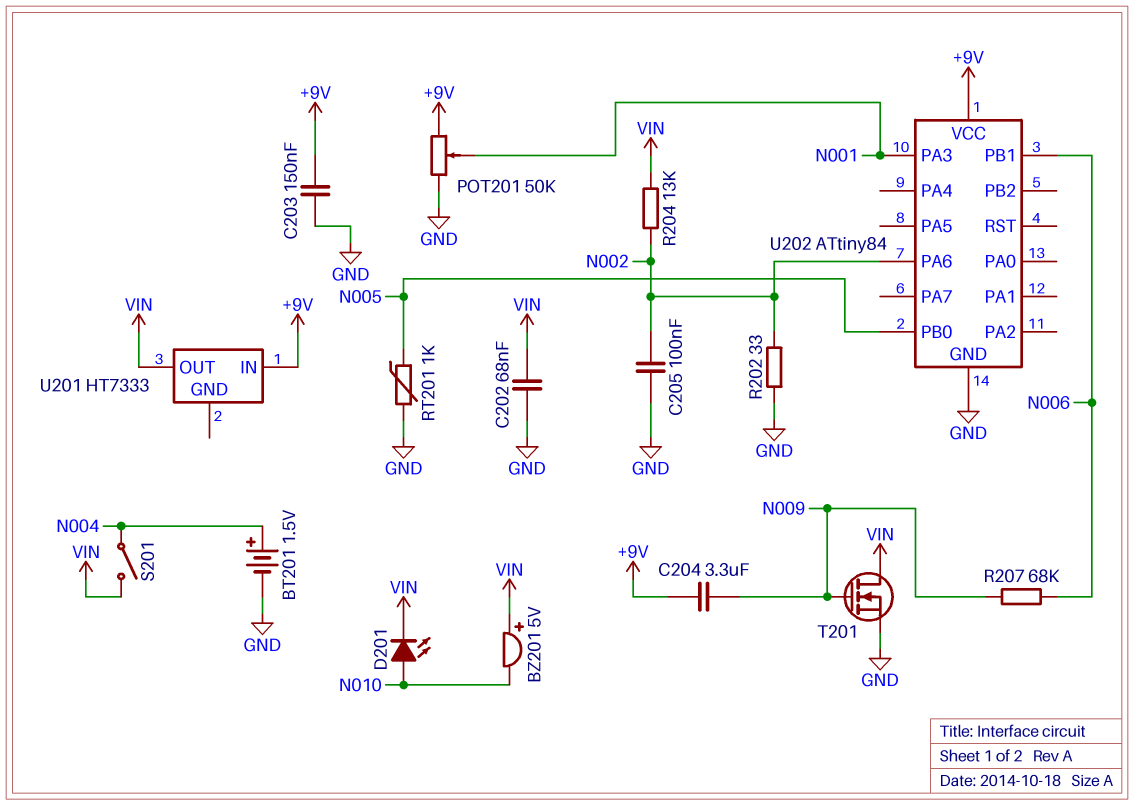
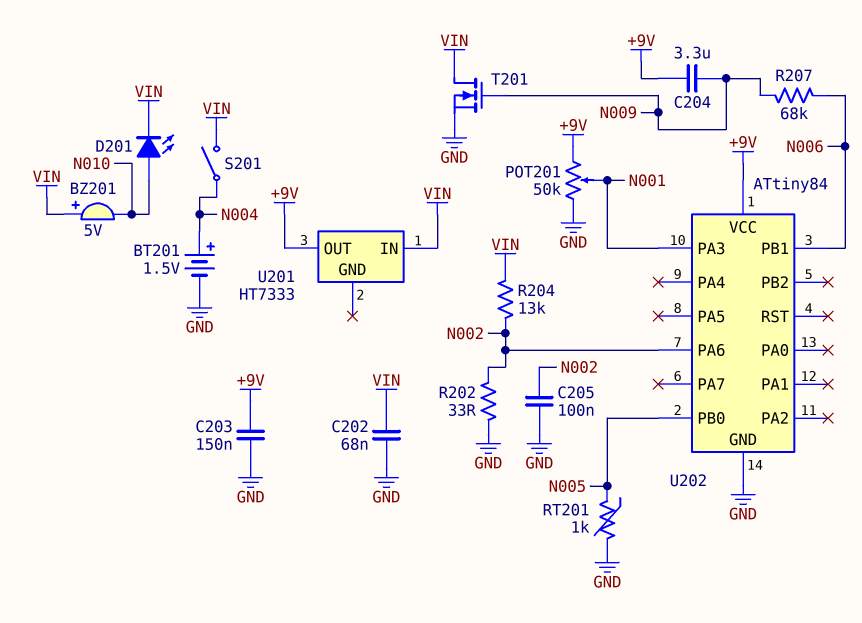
U201 pin IN: +9V -> VIN
U201 pin OUT: VIN -> +9V

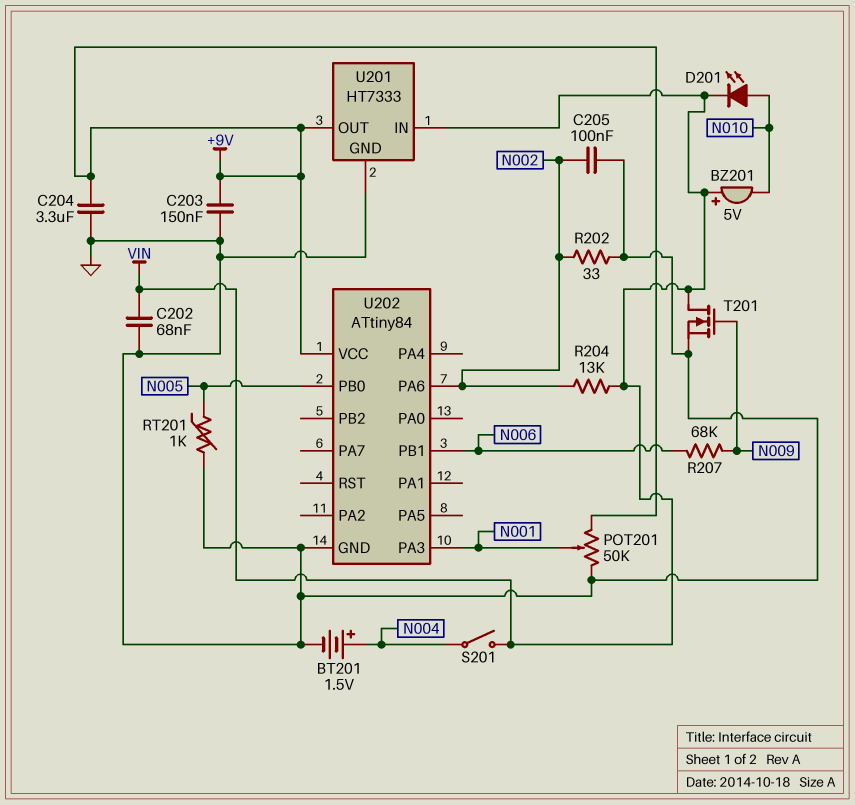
C204: 3.3uF (+9V, N009) -> 3.3uF (+9V, GND)
U201 pin GND: none -> GND

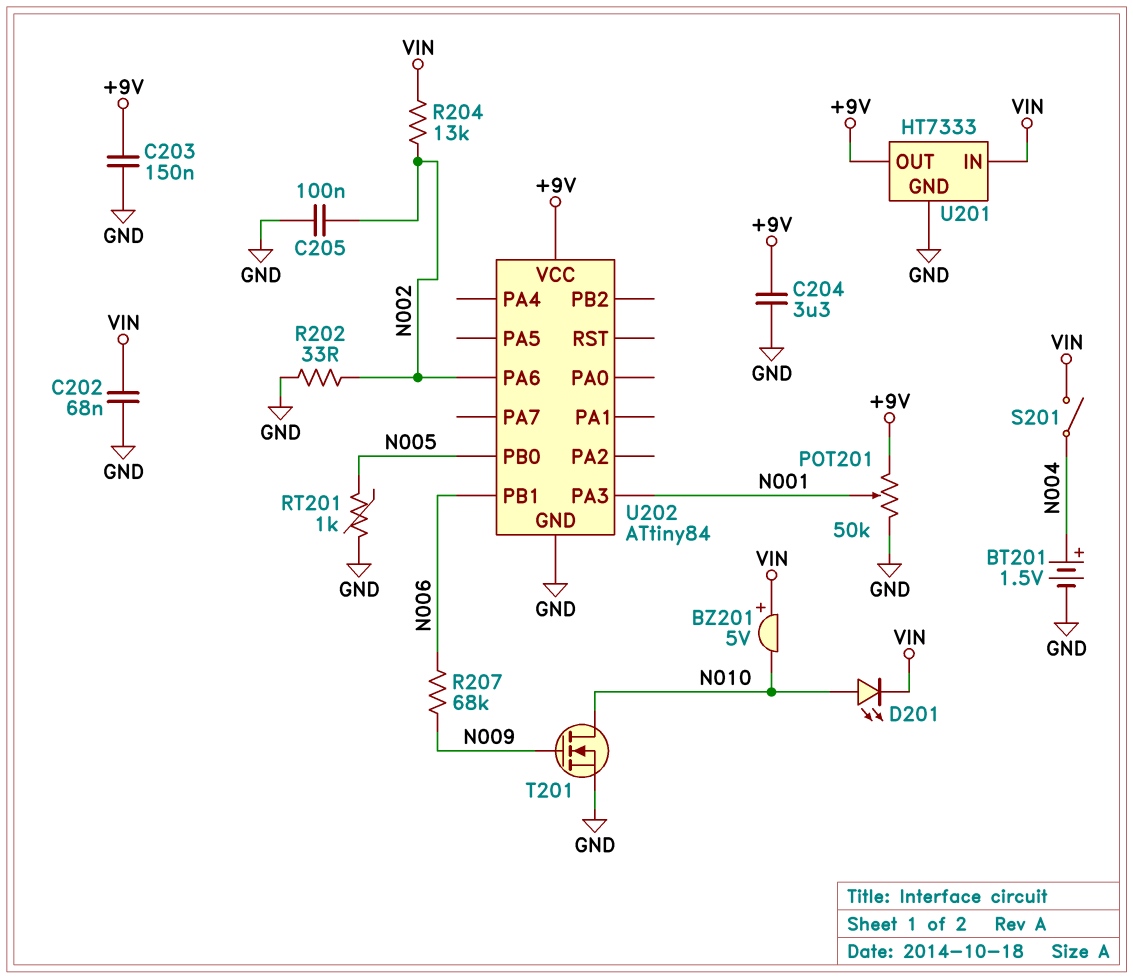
T201: NMOS (G N009, D VIN, S GND) -> NMOS (G N009, D N010, S GND)

